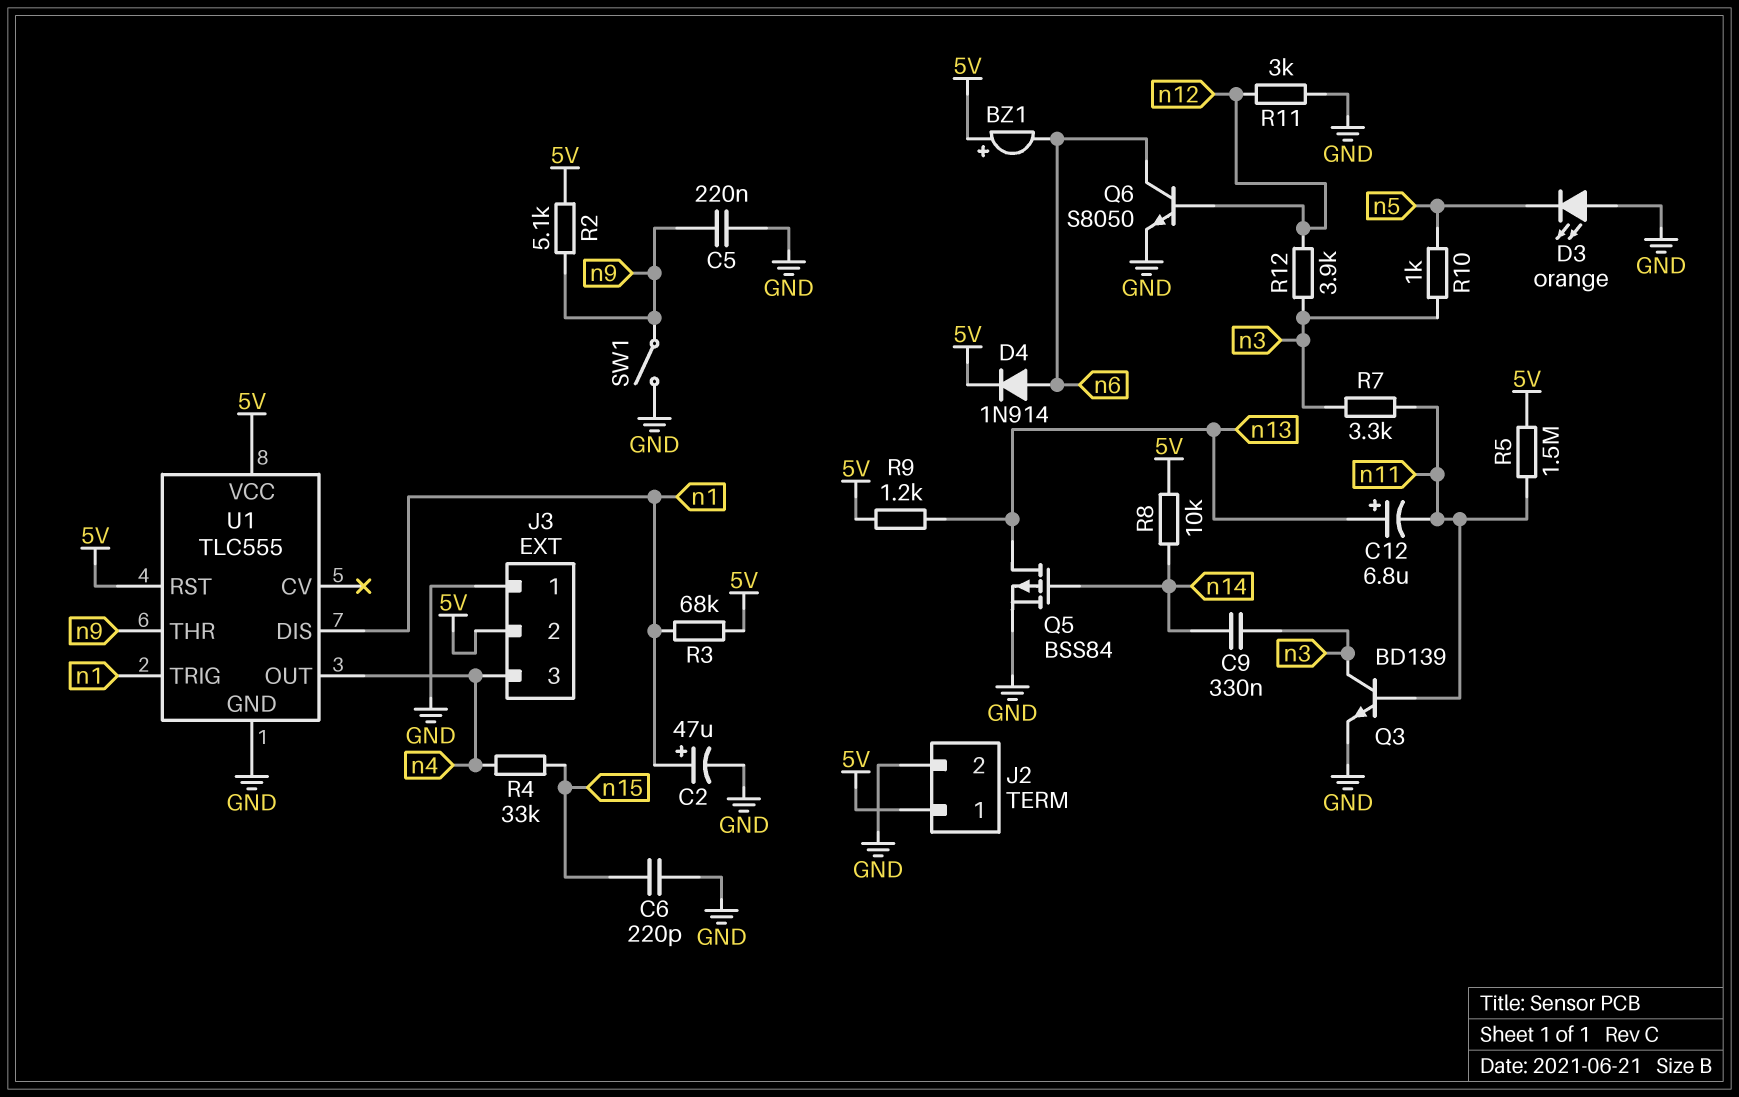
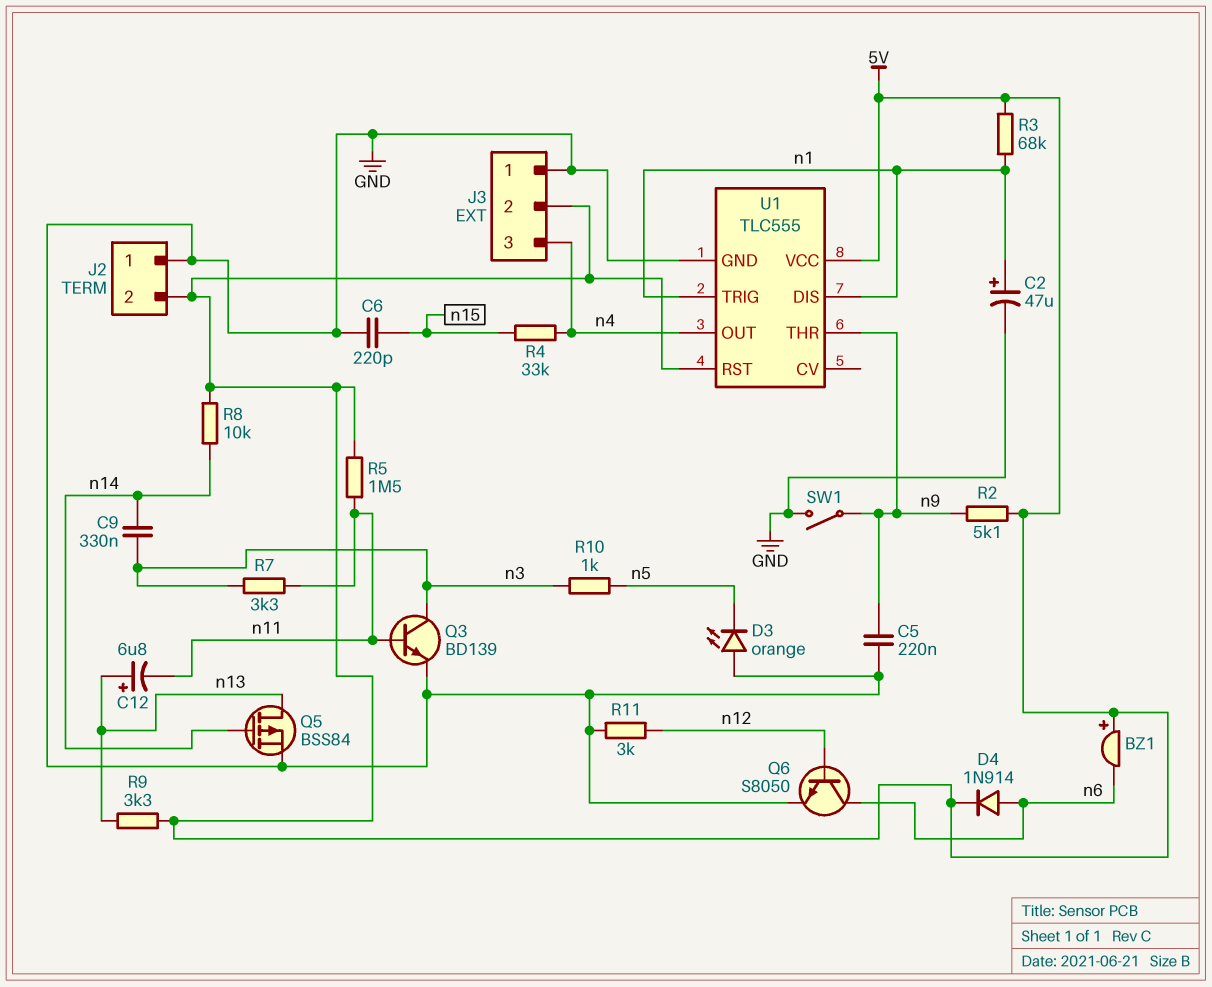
J2 pin 1: 5V -> GND
J2 pin 2: GND -> 5V
R9: 1.2k (5V, n13) -> 3.3k (5V, n13)
R12: 3.9k (n3, n12) -> none

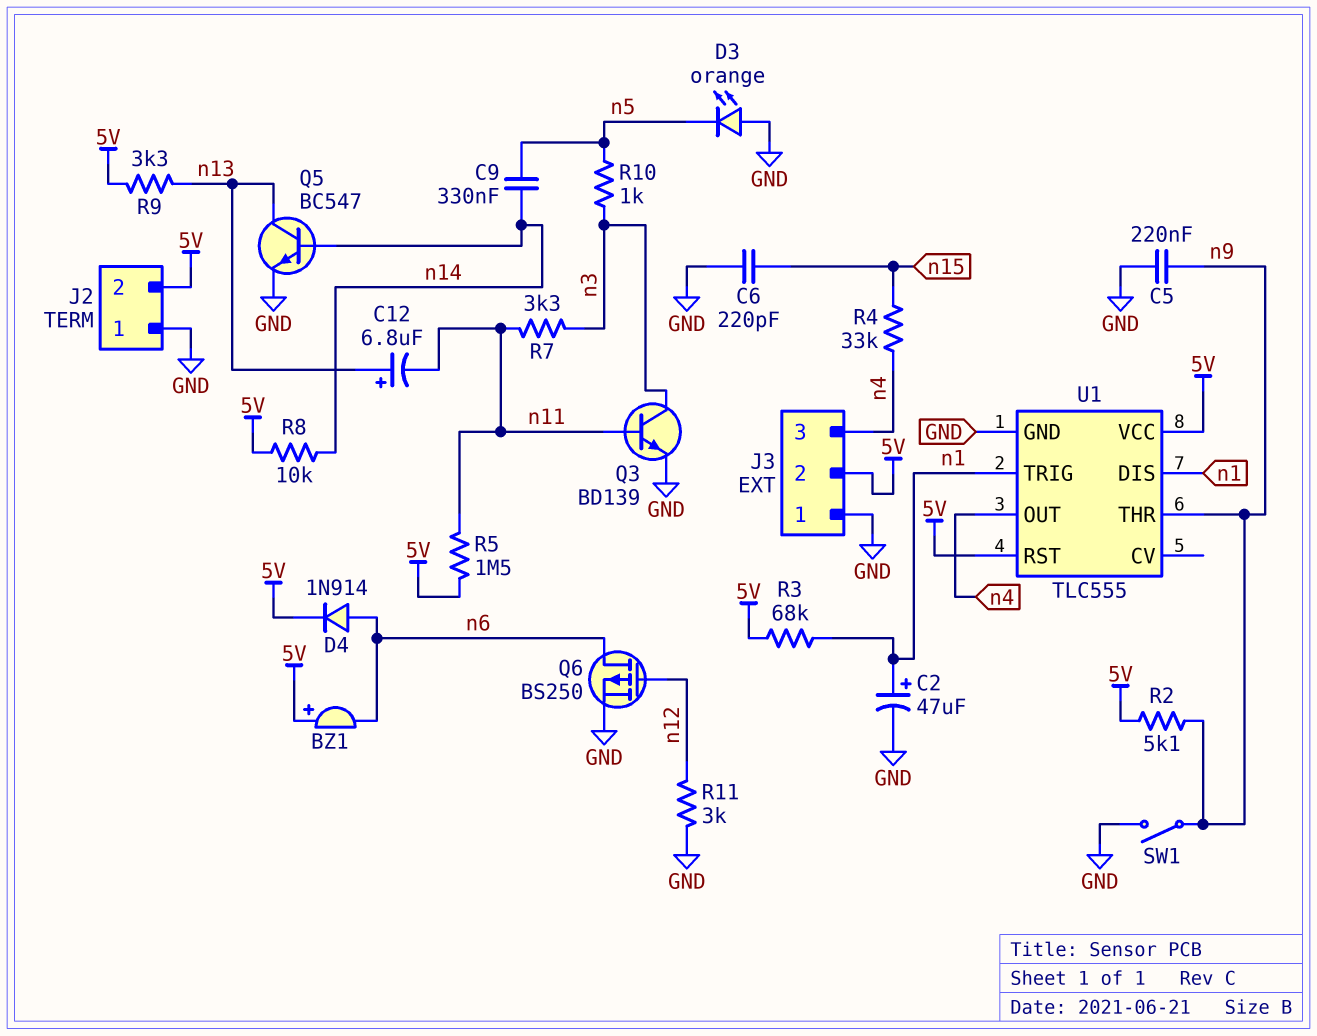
C9: 330nF (n3, n14) -> 330nF (n5, n14)
Q5: PMOS BSS84 (G n14, D n13, S GND) -> NPN BC547 (B n14, C n13, E GND)
Q6: NPN S8050 (B n12, C n6, E GND) -> PMOS BS250 (G n12, D n6, S GND)

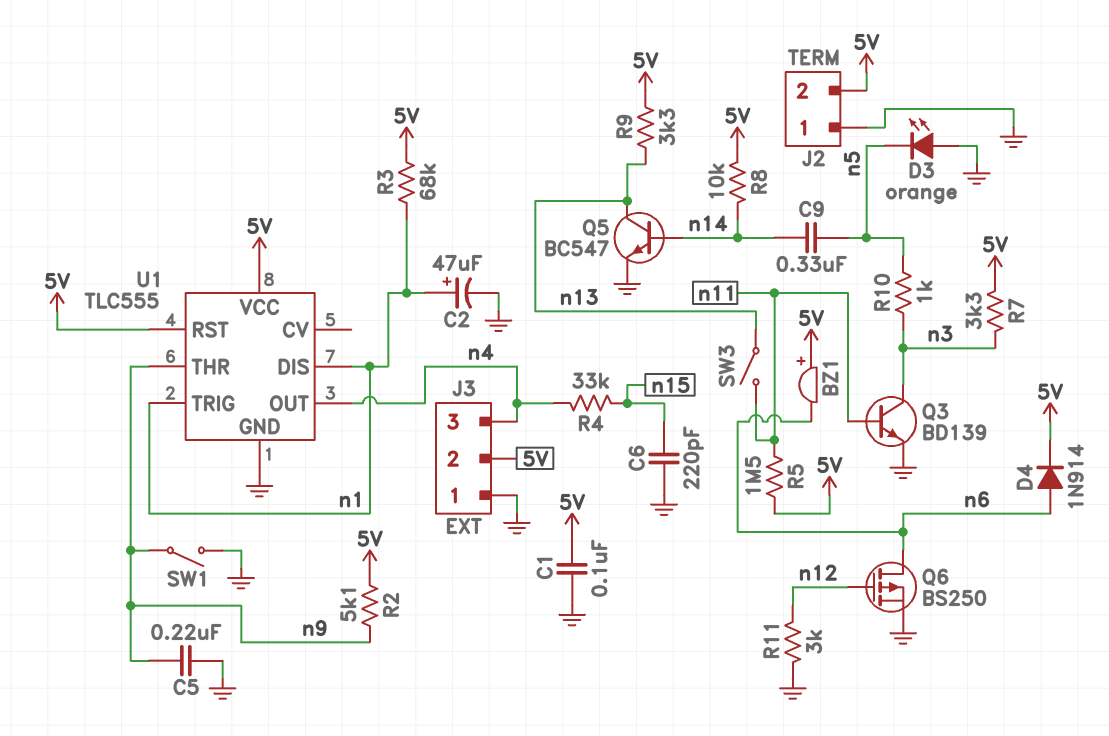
C1: none -> 100nF (5V, GND)
C12: 6.8uF (plus n13, minus n11) -> none
R7: 3.3k (n3, n11) -> 3.3k (5V, n3)
SW3: none -> switch (n11, n13)

